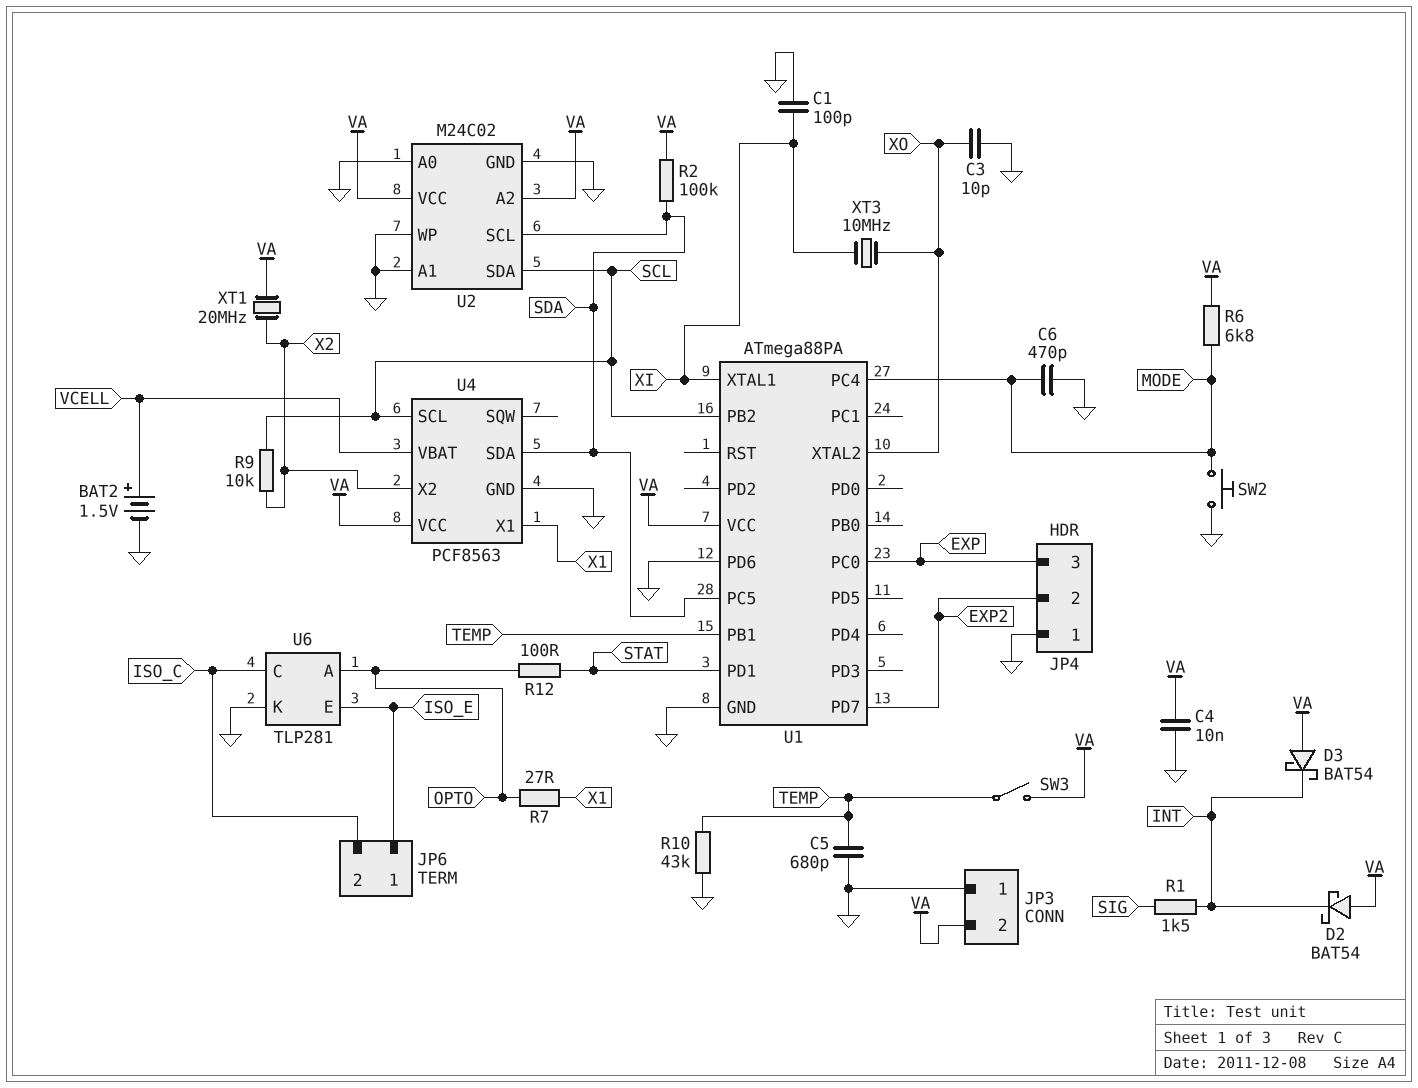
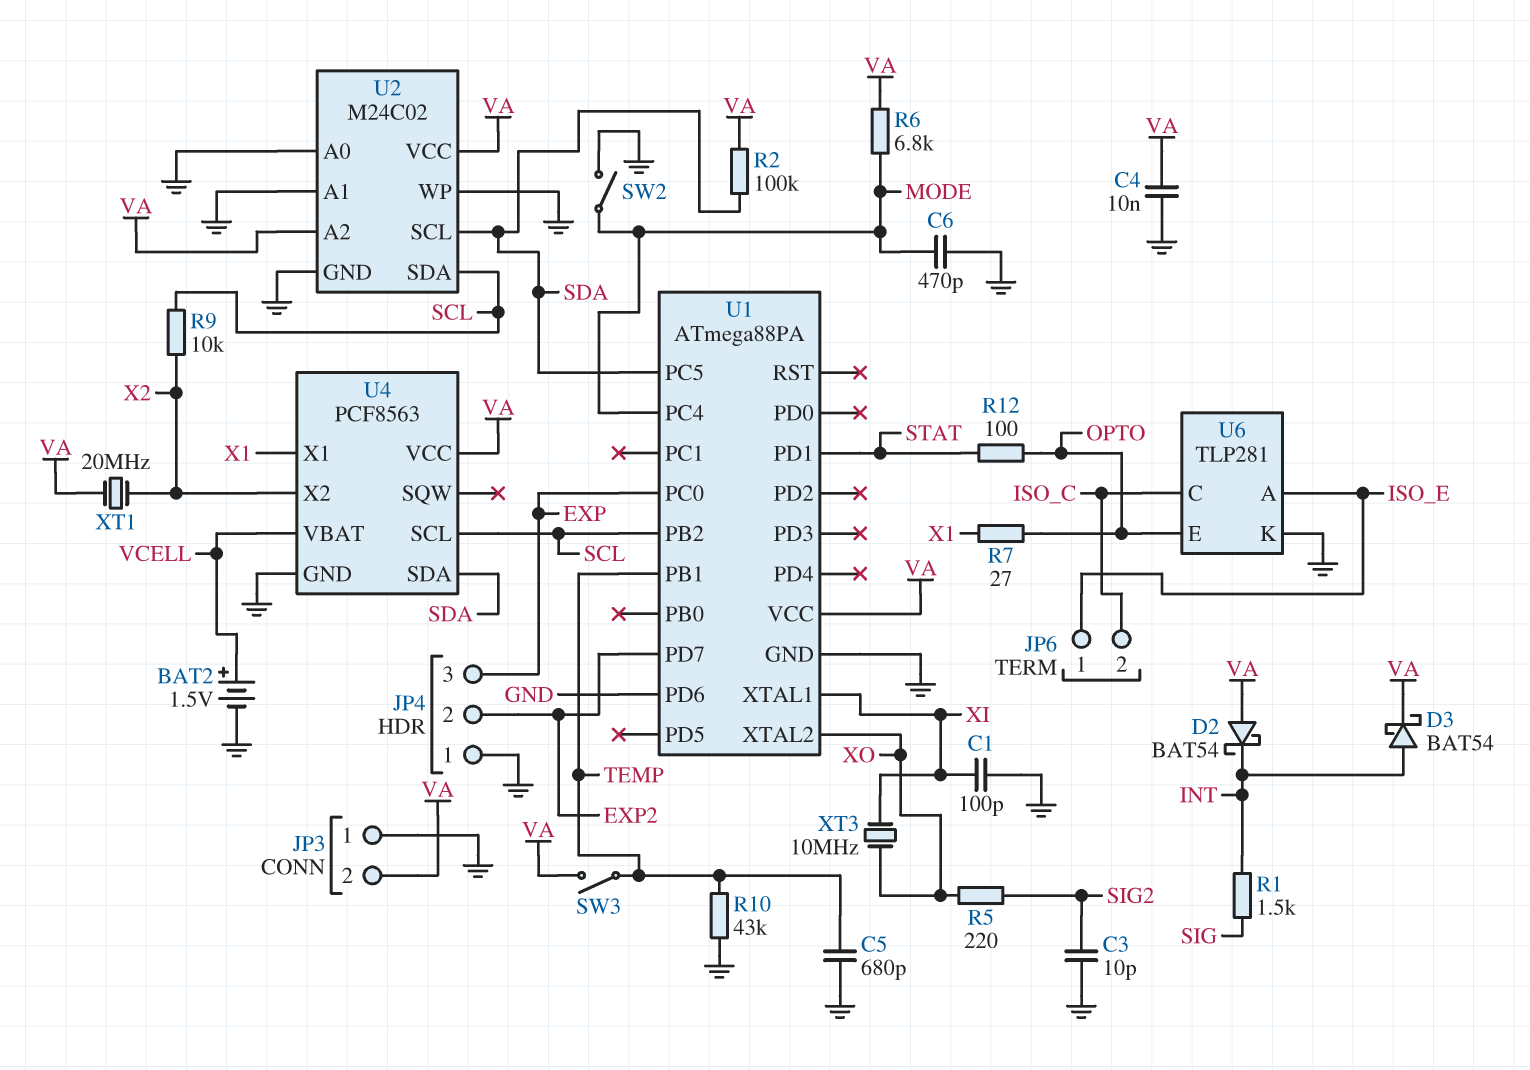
C3: 10pF (GND, XO) -> 10pF (GND, SIG2)
D3: schottky BAT54 (A VA, K INT) -> schottky BAT54 (A INT, K VA)
R5: none -> 220 (SIG2, XO)
SW2: button (GND, MODE) -> switch (GND, MODE)
U6 pin A: OPTO -> ISO_E
U6 pin E: ISO_E -> OPTO

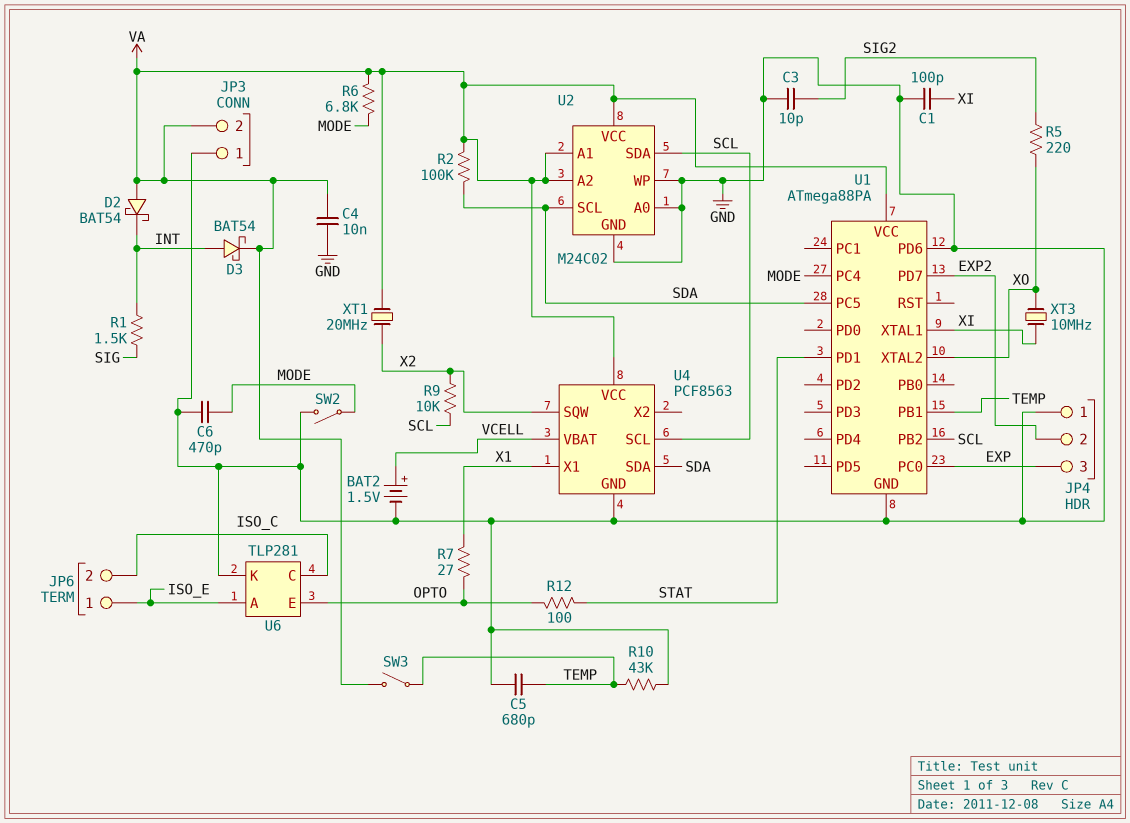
U2 pin A1: GND -> VA
U4 pin SQW: none -> X2
U4 pin X2: X2 -> none

